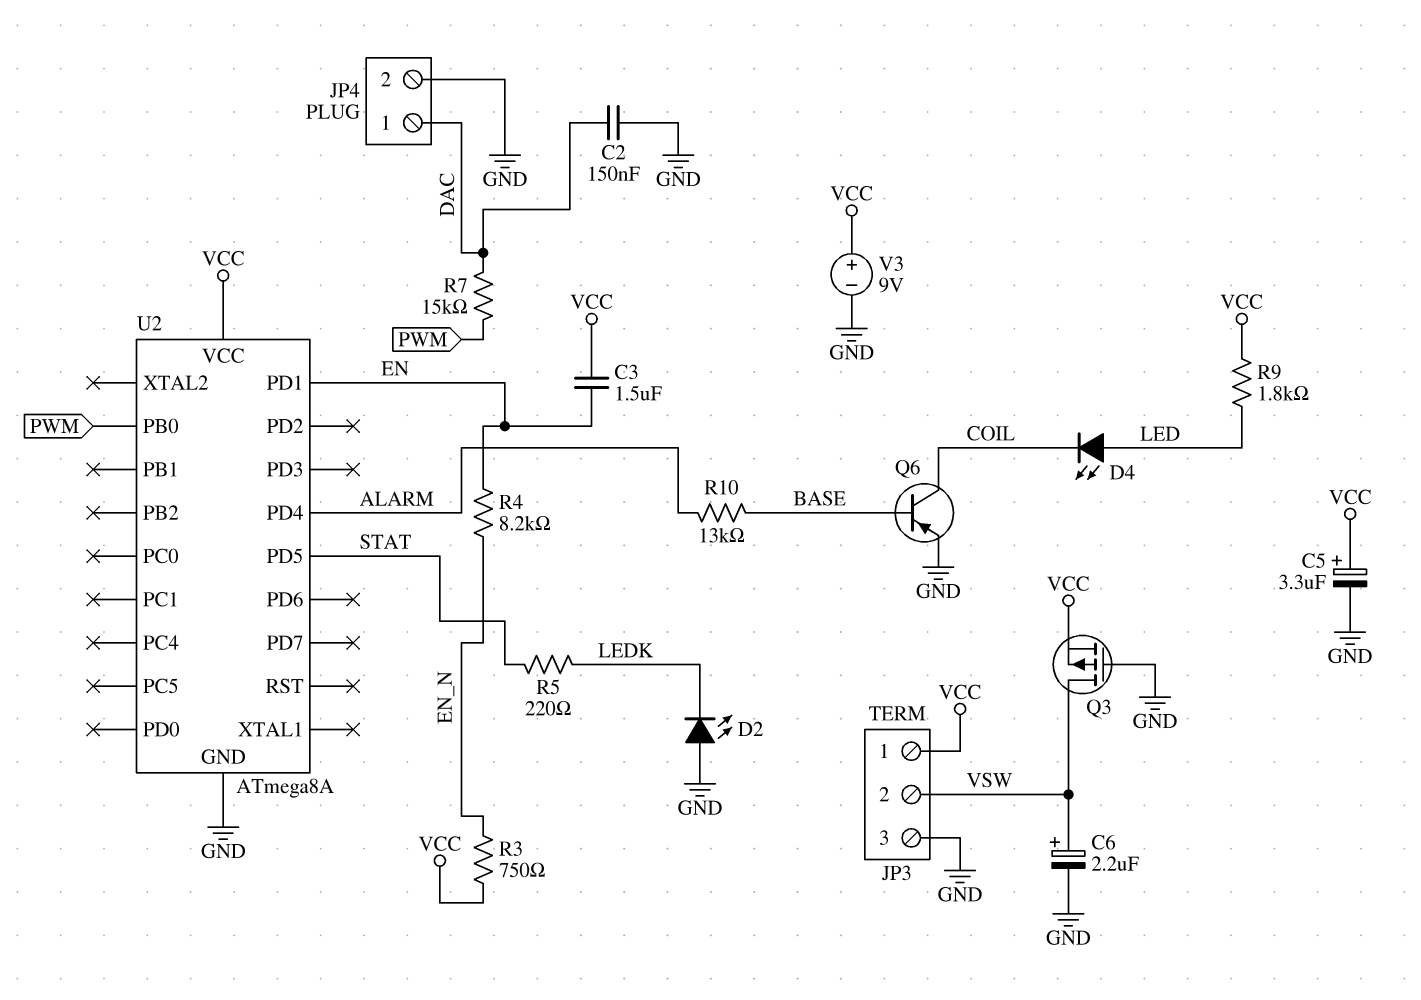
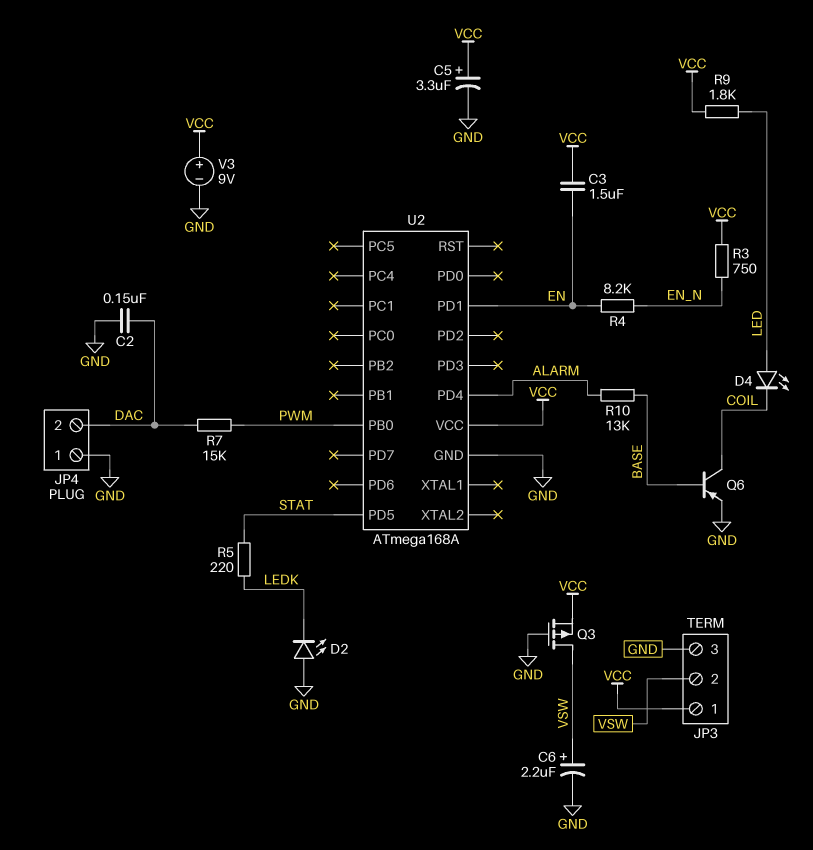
JP4 pin 1: DAC -> GND
JP4 pin 2: GND -> DAC
U2: ATmega8A -> ATmega168A

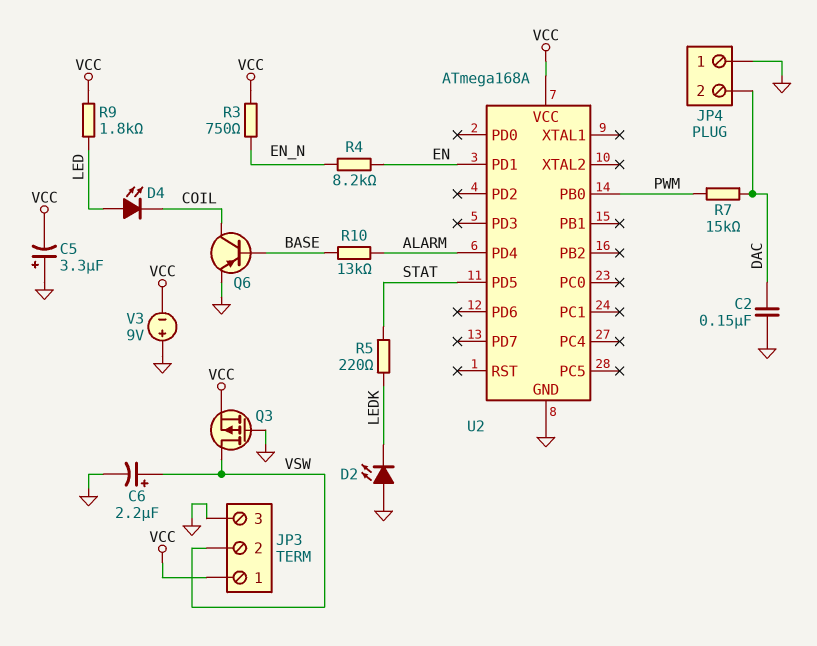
C3: 1.5uF (EN, VCC) -> none
C5: 3.3uF (plus VCC, minus GND) -> 3.3uF (plus GND, minus VCC)
V3: 9V (plus VCC, minus GND) -> 9V (plus GND, minus VCC)

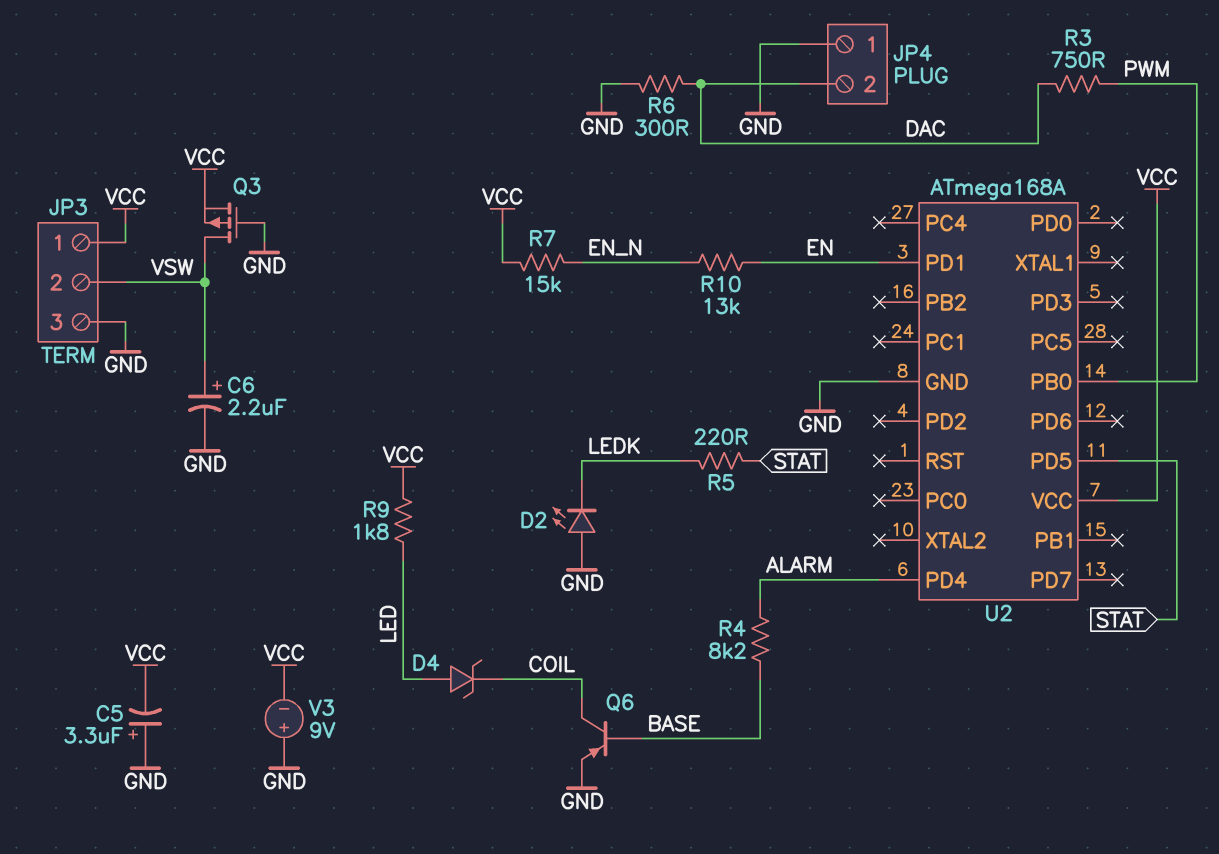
C2: 150nF (DAC, GND) -> none
D4: LED (A LED, K COIL) -> zener (A LED, K COIL)
R3: 750 (EN_N, VCC) -> 750 (DAC, PWM)
R4: 8.2k (EN, EN_N) -> 8.2k (ALARM, BASE)
R6: none -> 300 (DAC, GND)
R7: 15k (DAC, PWM) -> 15k (EN_N, VCC)
R10: 13k (ALARM, BASE) -> 13k (EN, EN_N)

